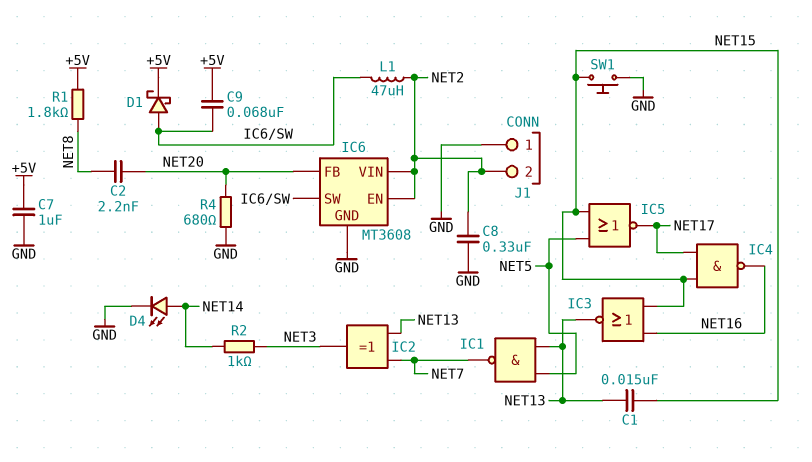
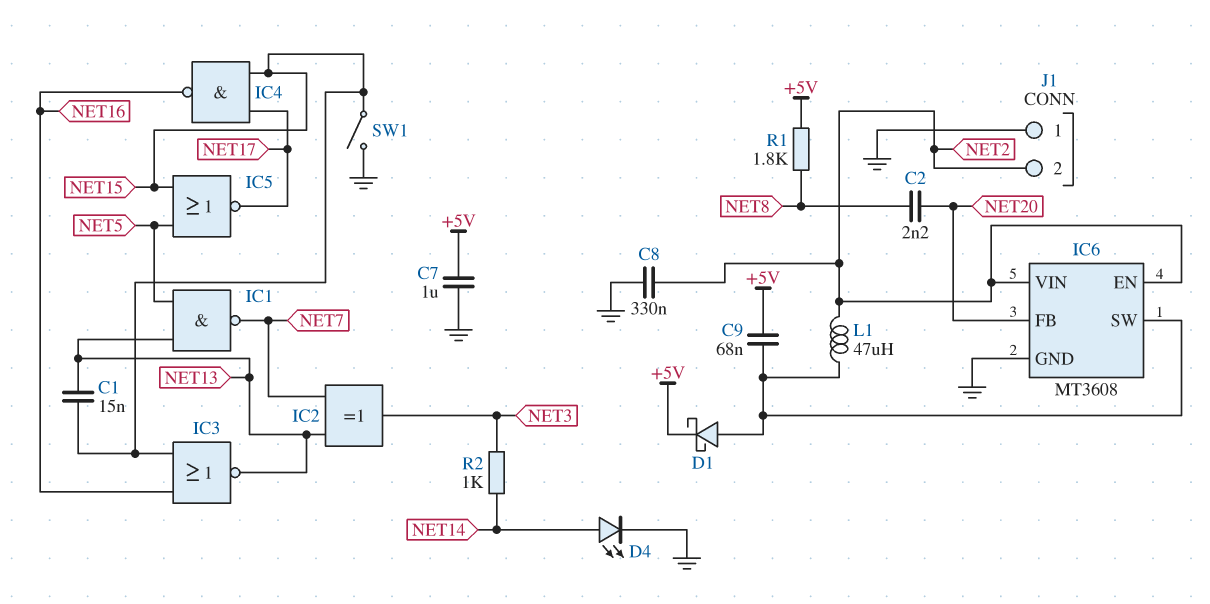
R4: 680 (GND, NET20) -> none
SW1: button (GND, NET15) -> switch (GND, NET15)

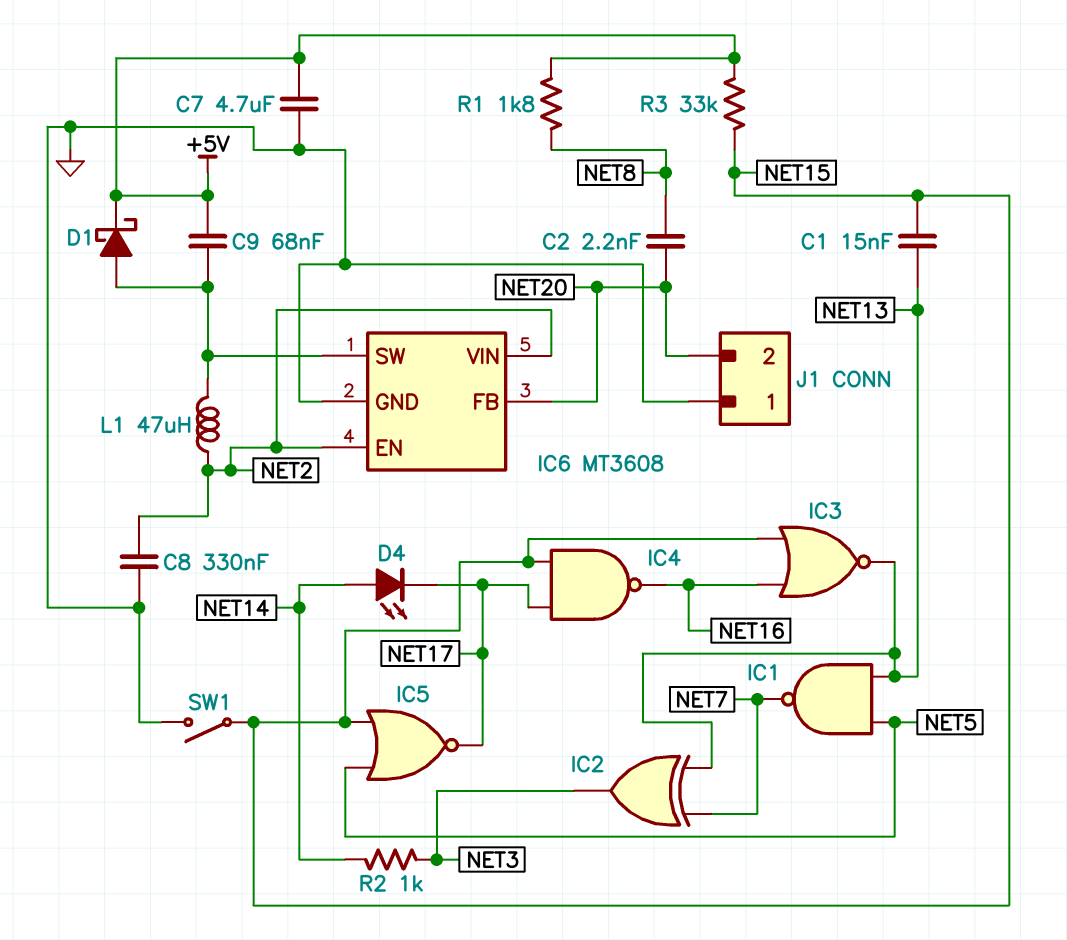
C7: 1uF (+5V, GND) -> 4.7uF (+5V, GND)
D4: LED (A NET14, K GND) -> LED (A NET14, K NET17)
J1 pin 2: NET2 -> NET20
R3: none -> 33k (+5V, NET15)

